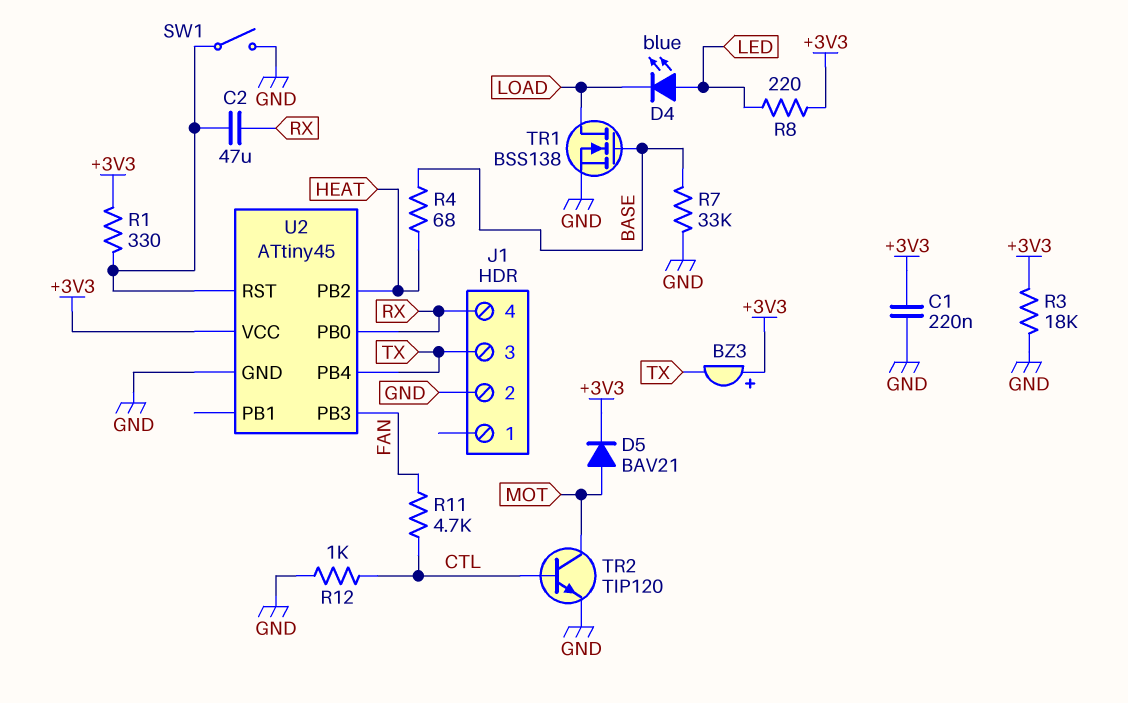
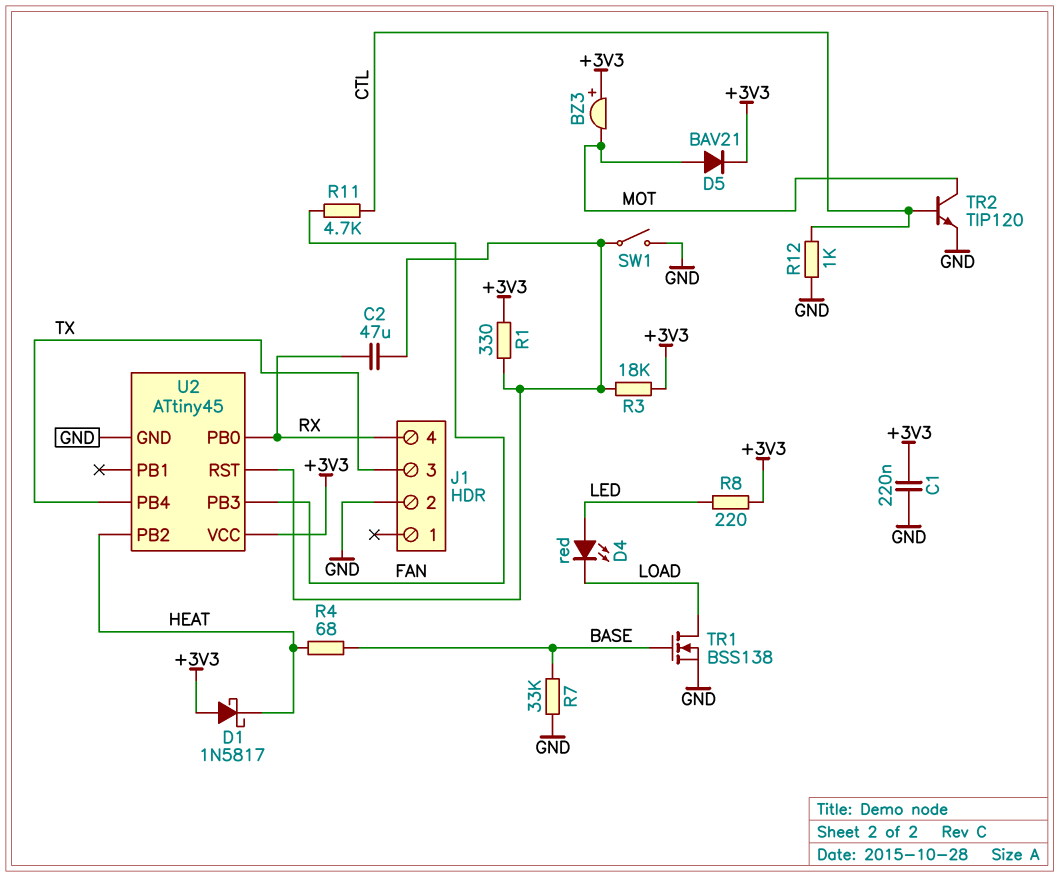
BZ3: buzzer (plus +3V3, minus TX) -> buzzer (plus +3V3, minus MOT)
D1: none -> schottky 1N5817 (A +3V3, K HEAT)
D4: LED blue (A LED, K LOAD) -> LED red (A LED, K LOAD)
R3: 18k (+3V3, GND) -> 18k (+3V3, U2/RST)

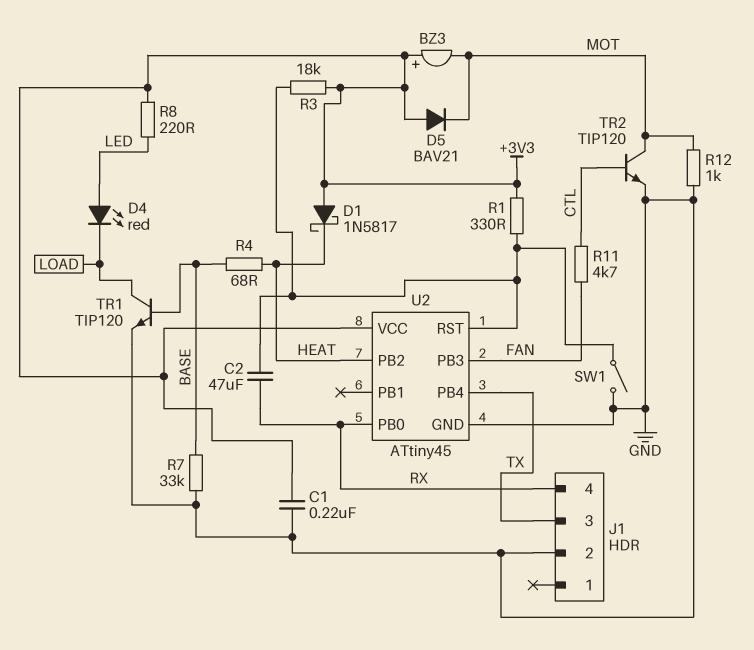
D5: diode BAV21 (A MOT, K +3V3) -> diode BAV21 (A +3V3, K MOT)
R12: 1k (CTL, GND) -> 1k (GND, MOT)
TR1: NMOS BSS138 (G BASE, D LOAD, S GND) -> NPN TIP120 (B BASE, C LOAD, E GND)

